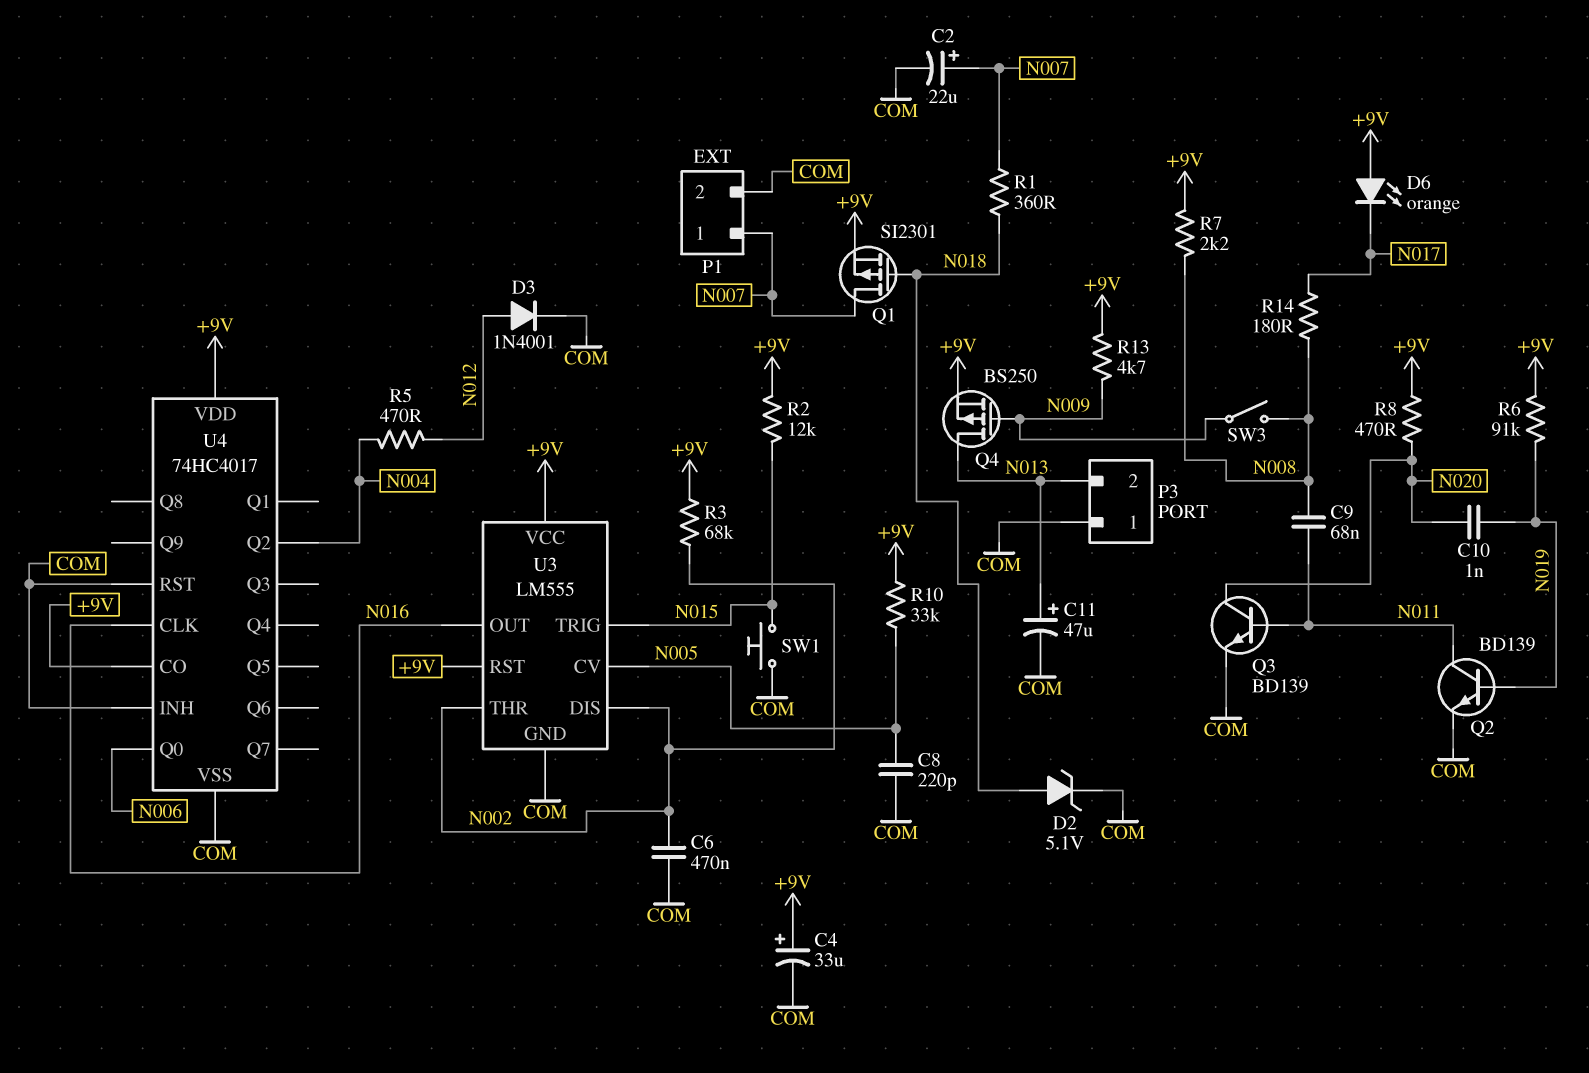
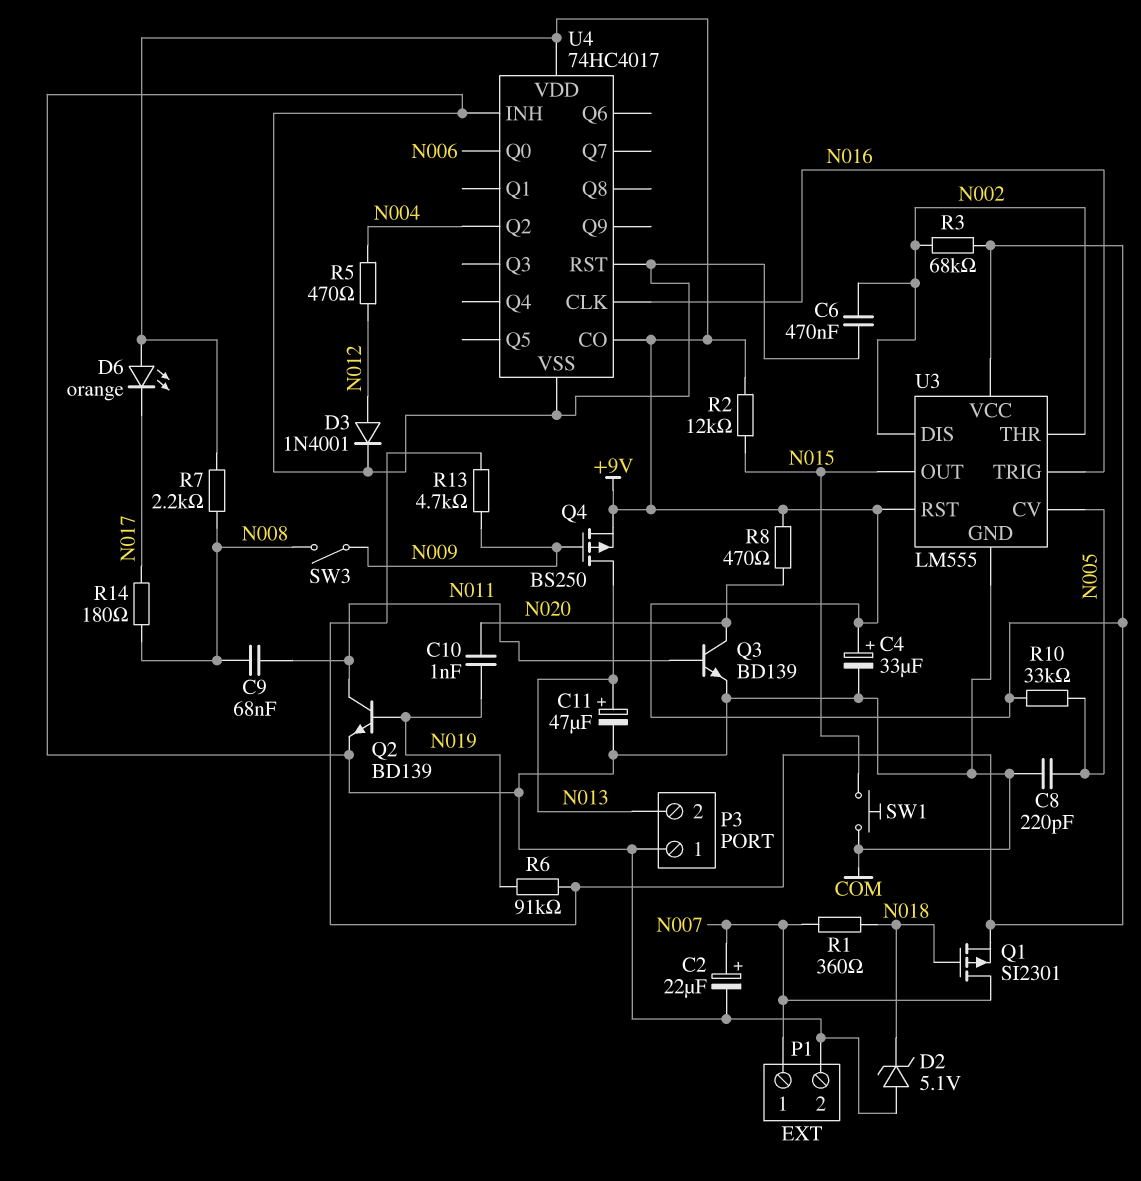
D2: zener 5.1V (A N018, K COM) -> zener 5.1V (A COM, K N018)
U3 pin OUT: N016 -> N015
U3 pin TRIG: N015 -> N016

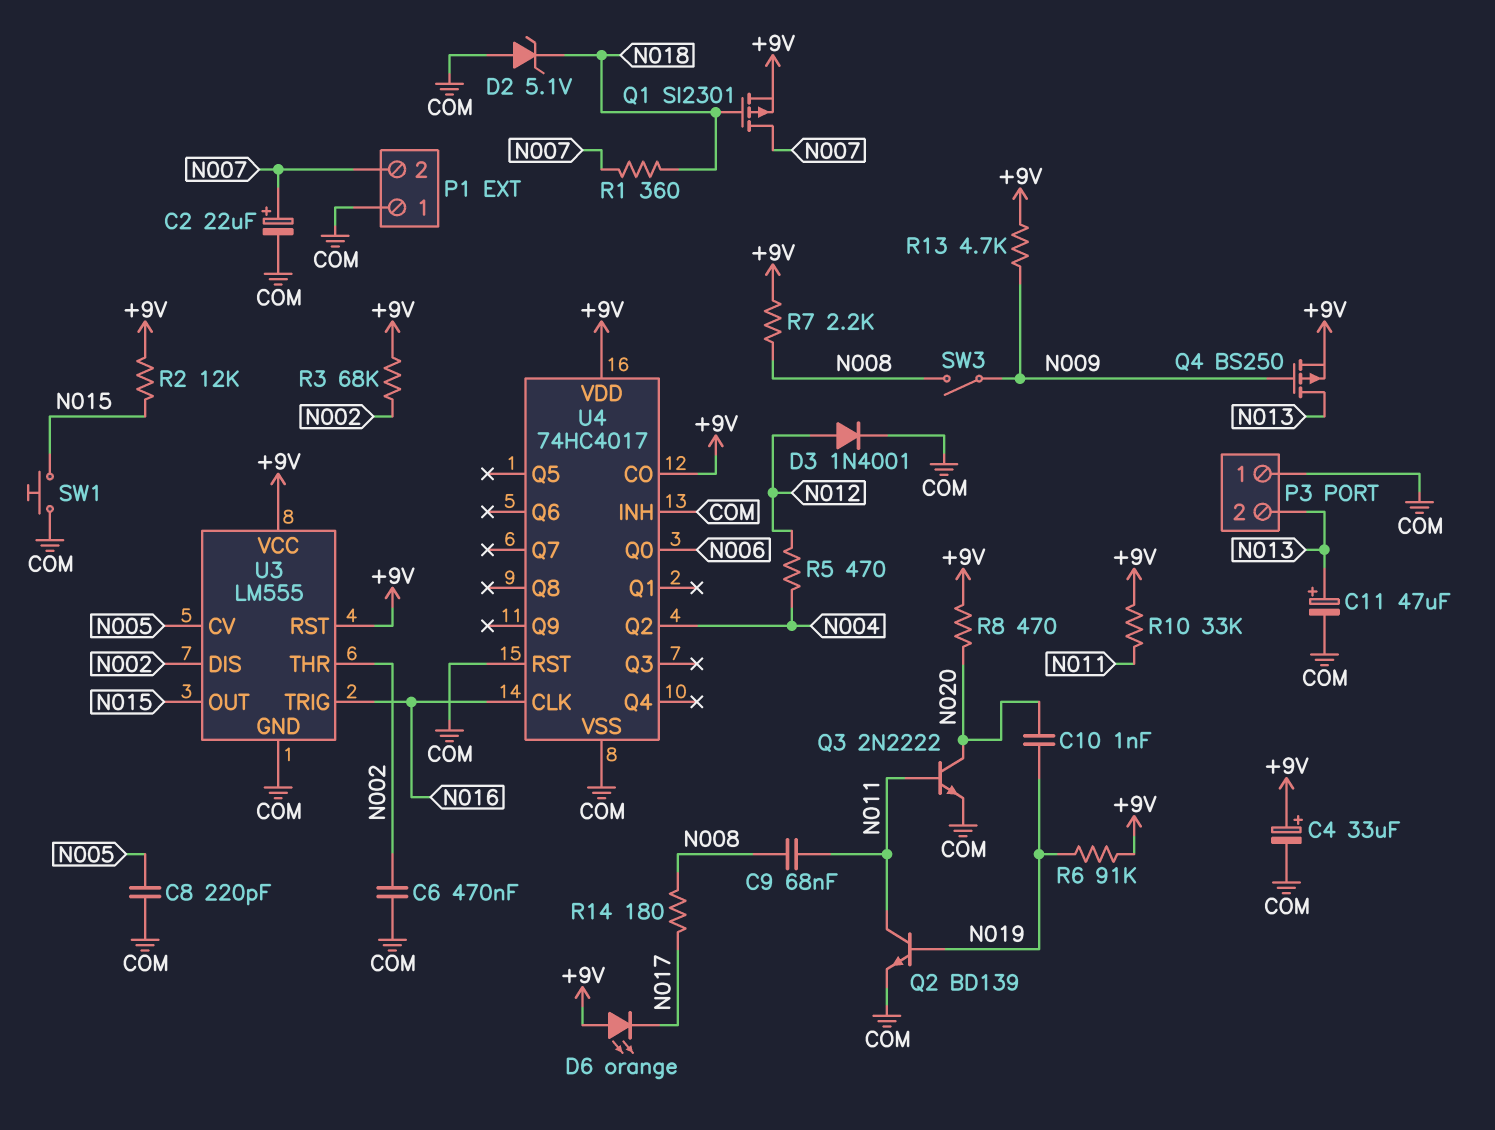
P1 pin 1: N007 -> COM
P1 pin 2: COM -> N007
Q3: NPN BD139 (B N011, C N020, E COM) -> NPN 2N2222 (B N011, C N020, E COM)
R10: 33k (+9V, N005) -> 33k (+9V, N011)

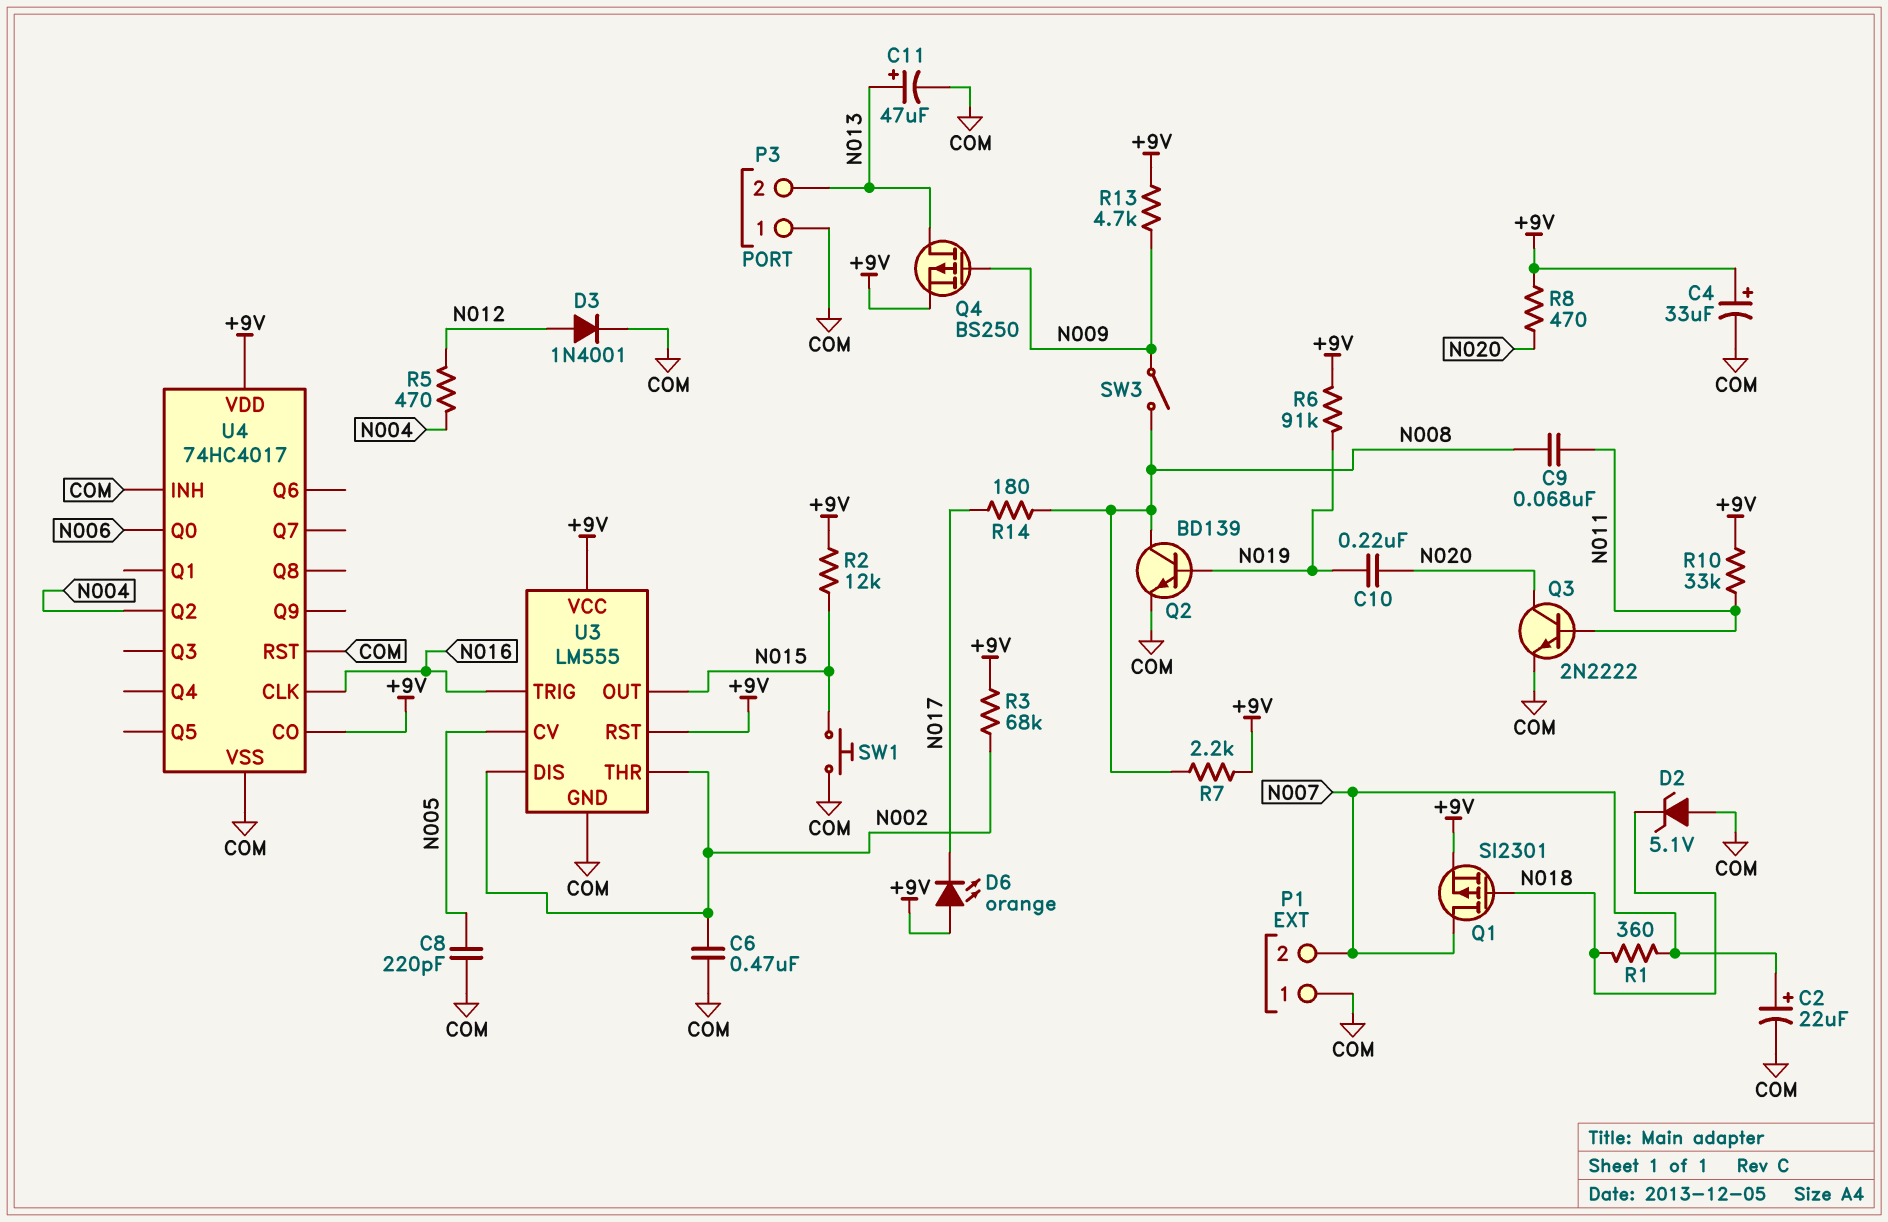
C10: 1nF (N019, N020) -> 220nF (N019, N020)
Q2: NPN BD139 (B N019, C N011, E COM) -> NPN BD139 (B N019, C N008, E COM)

